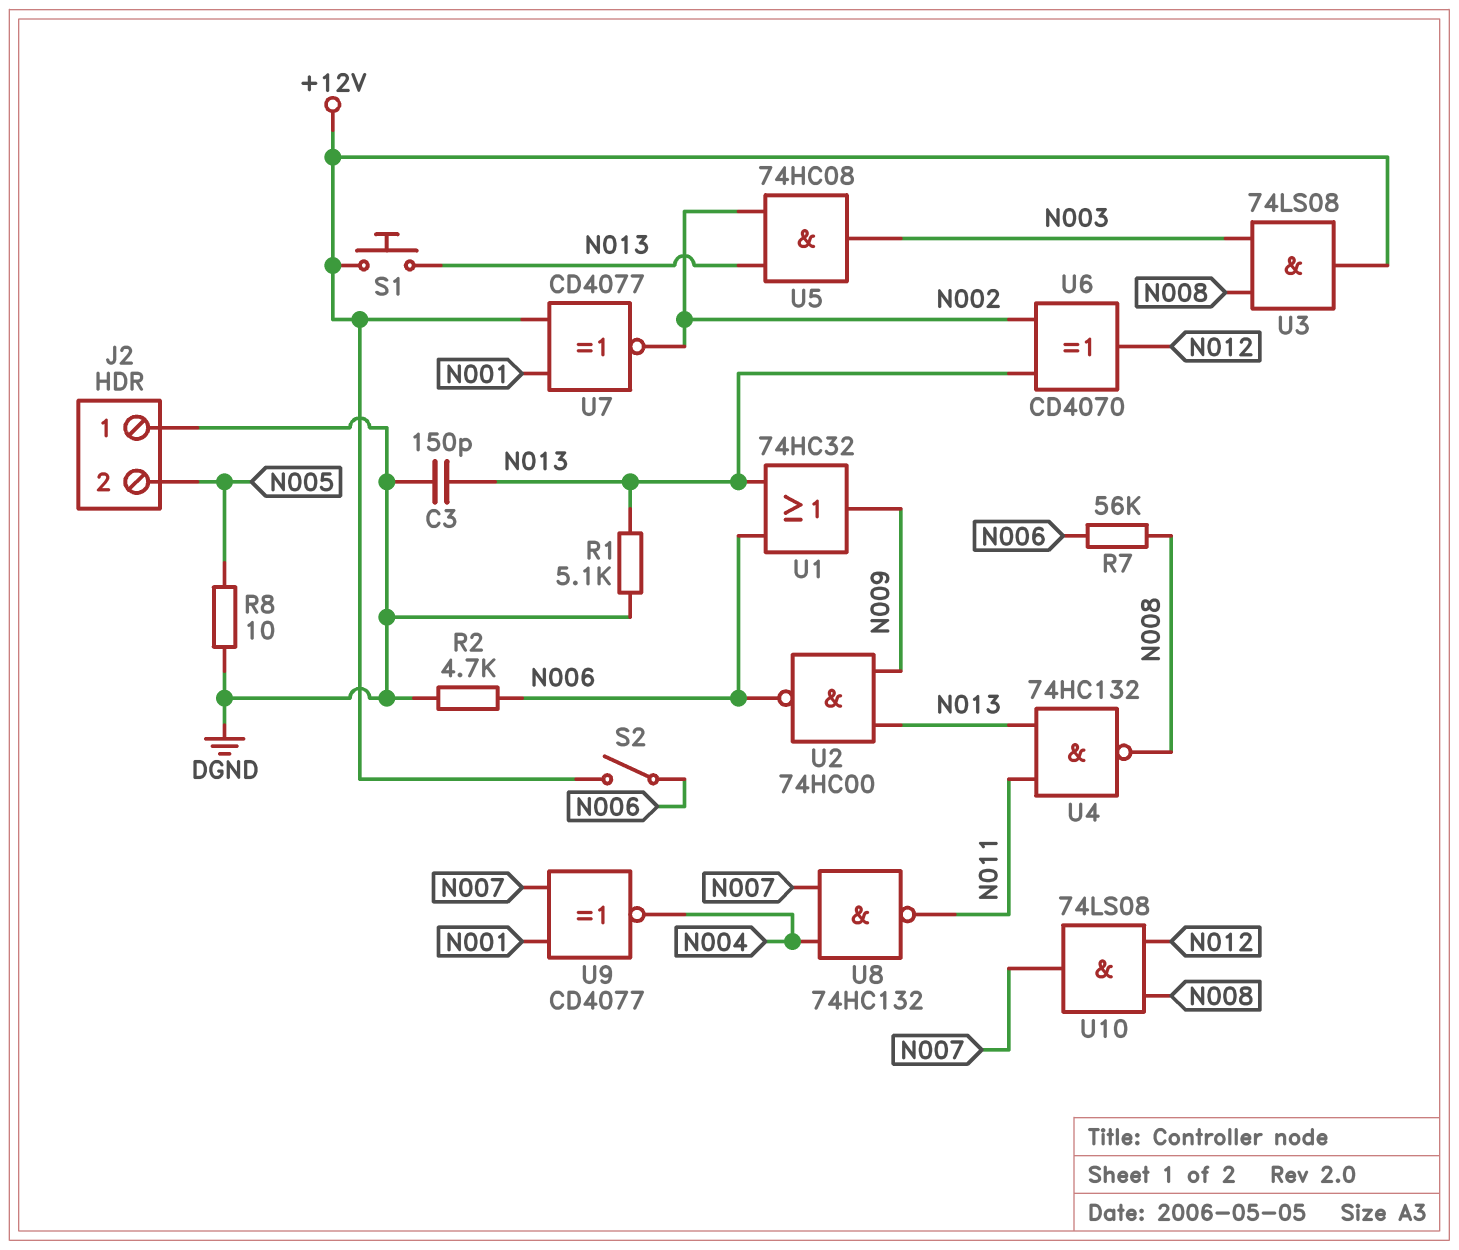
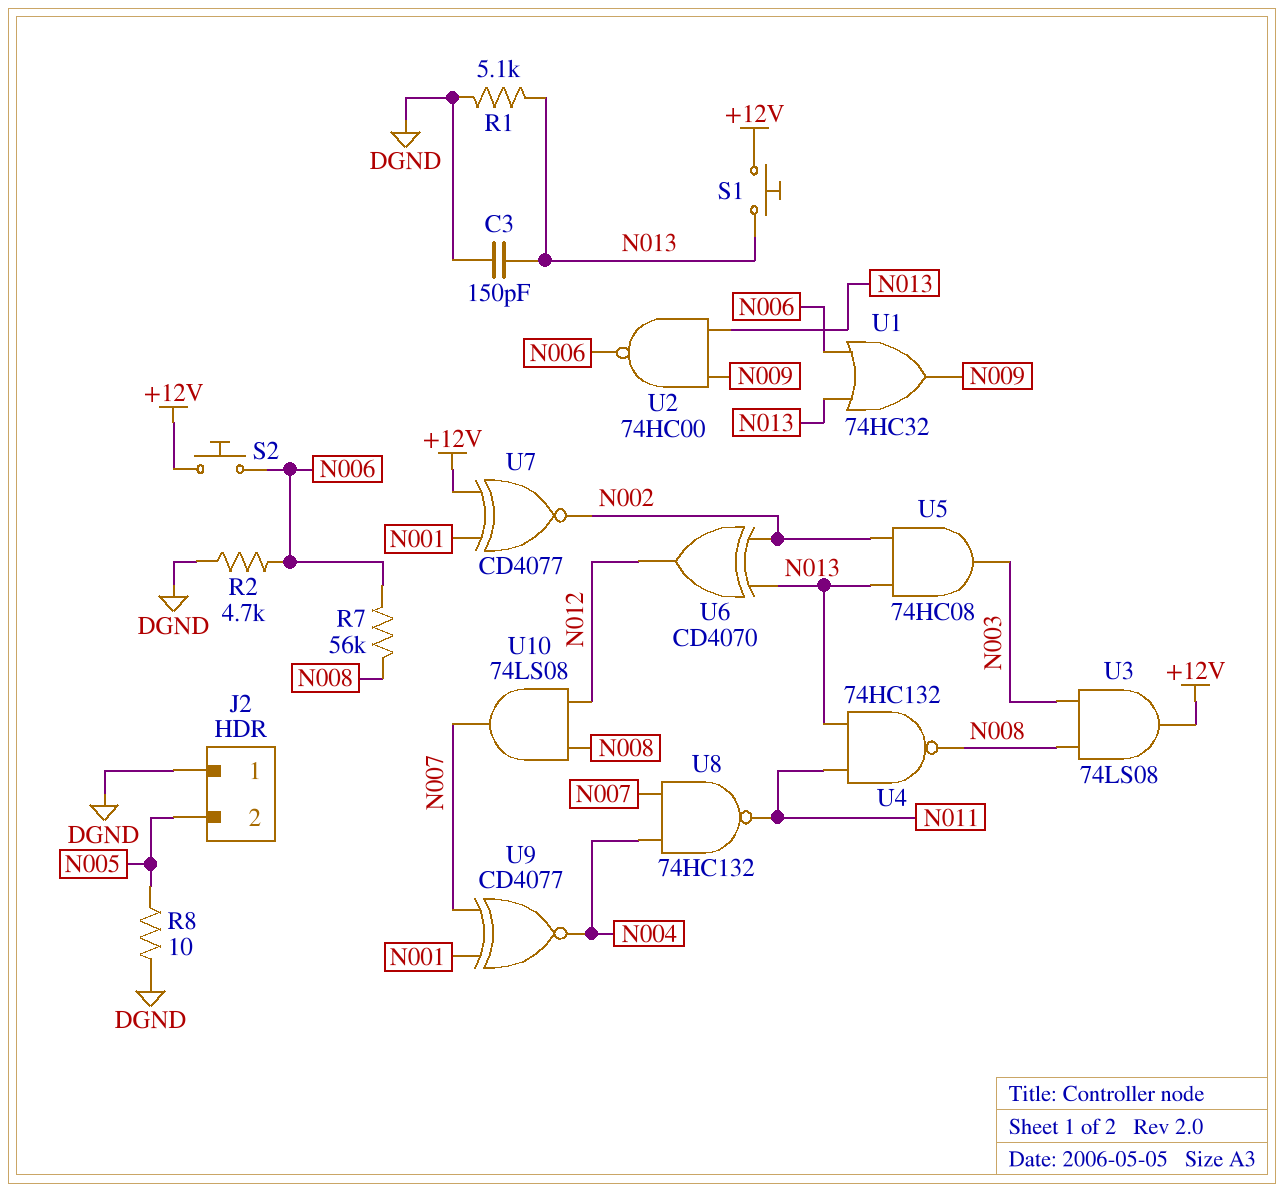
S2: switch (+12V, N006) -> button (+12V, N006)

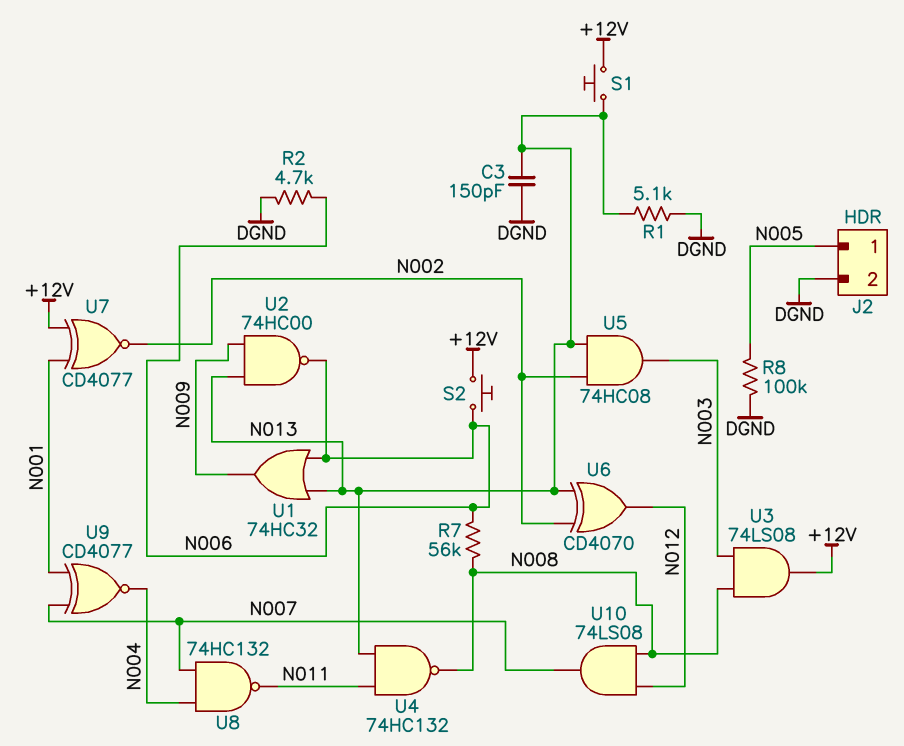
J2 pin 1: DGND -> N005
J2 pin 2: N005 -> DGND
R8: 10 (DGND, N005) -> 100k (DGND, N005)

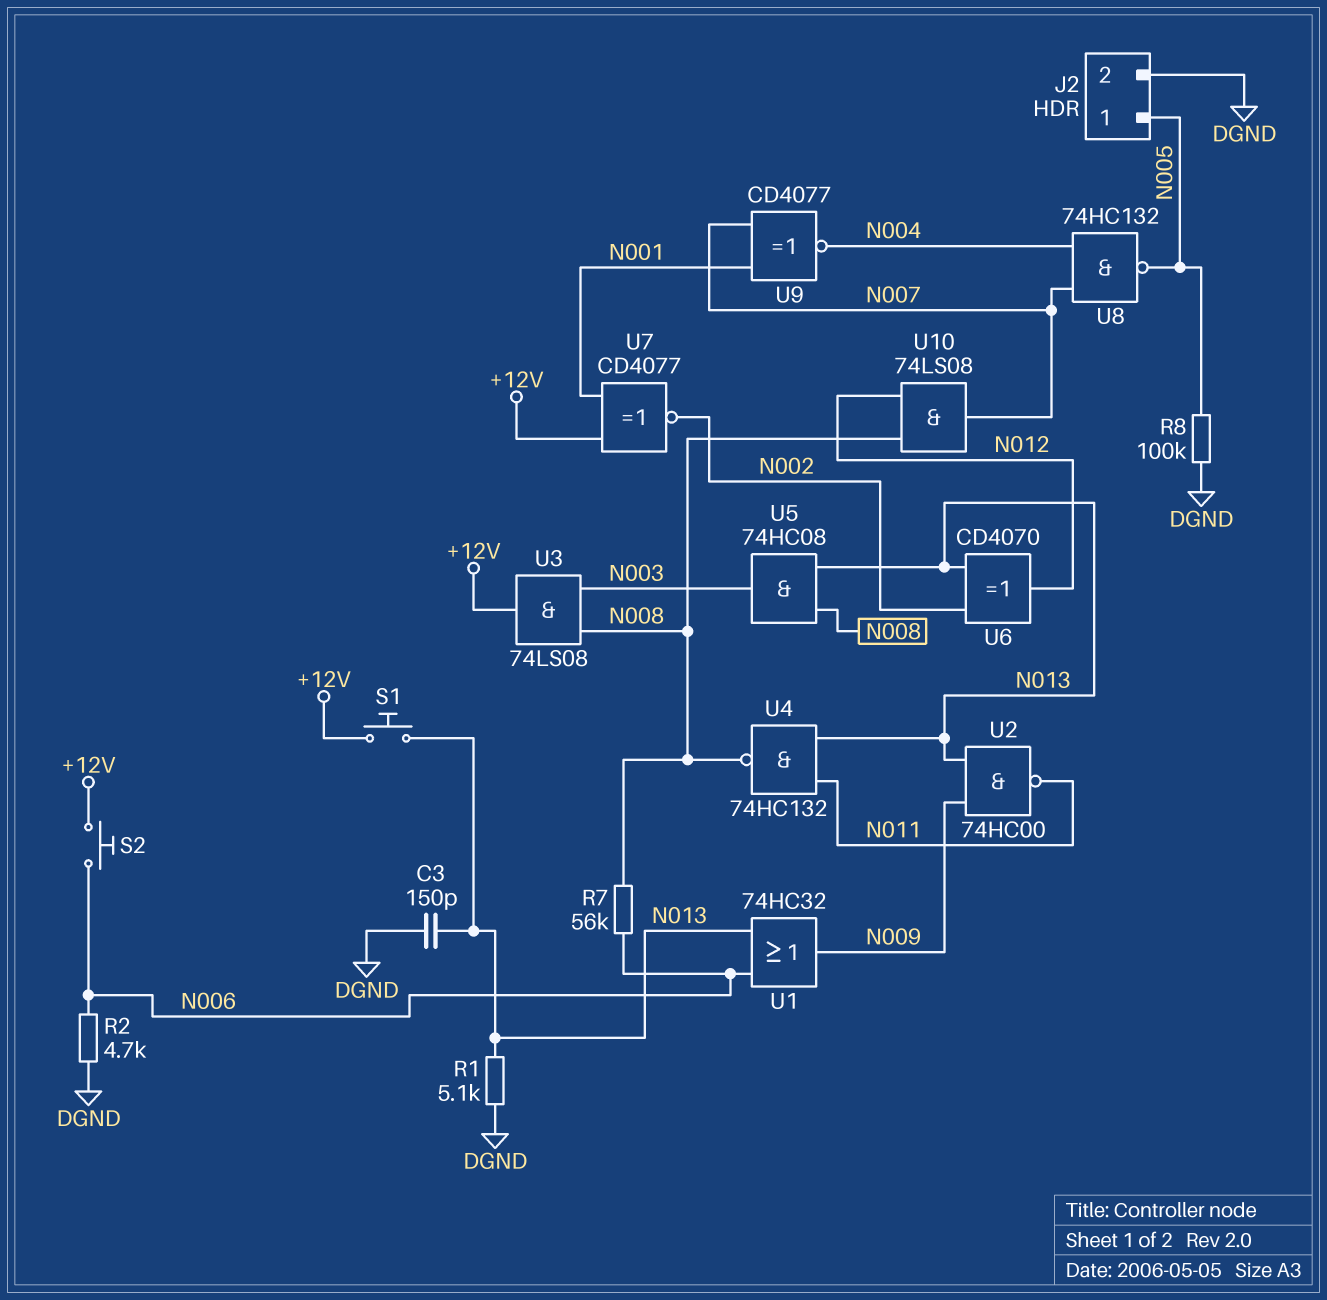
U2: NAND 74HC00 (in N009, in N013, out N006) -> NAND 74HC00 (in N009, in N013, out N011)
U5: AND 74HC08 (in N002, in N013, out N003) -> AND 74HC08 (in N008, in N013, out N003)
U8: NAND 74HC132 (in N004, in N007, out N011) -> NAND 74HC132 (in N004, in N007, out N005)

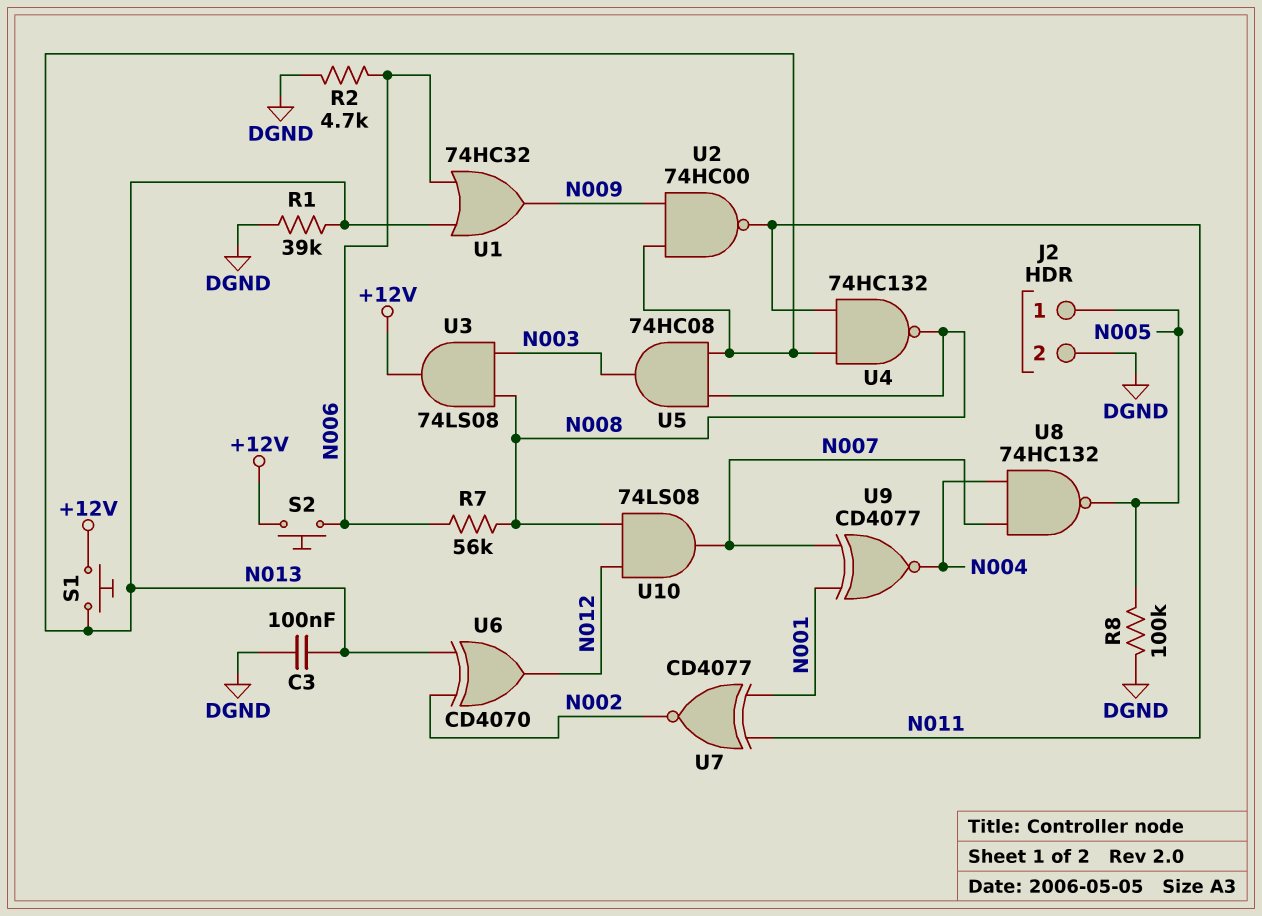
C3: 150pF (DGND, N013) -> 100nF (DGND, N013)
R1: 5.1k (DGND, N013) -> 39k (DGND, N013)
U7: XNOR CD4077 (in +12V, in N001, out N002) -> XNOR CD4077 (in N001, in N011, out N002)

